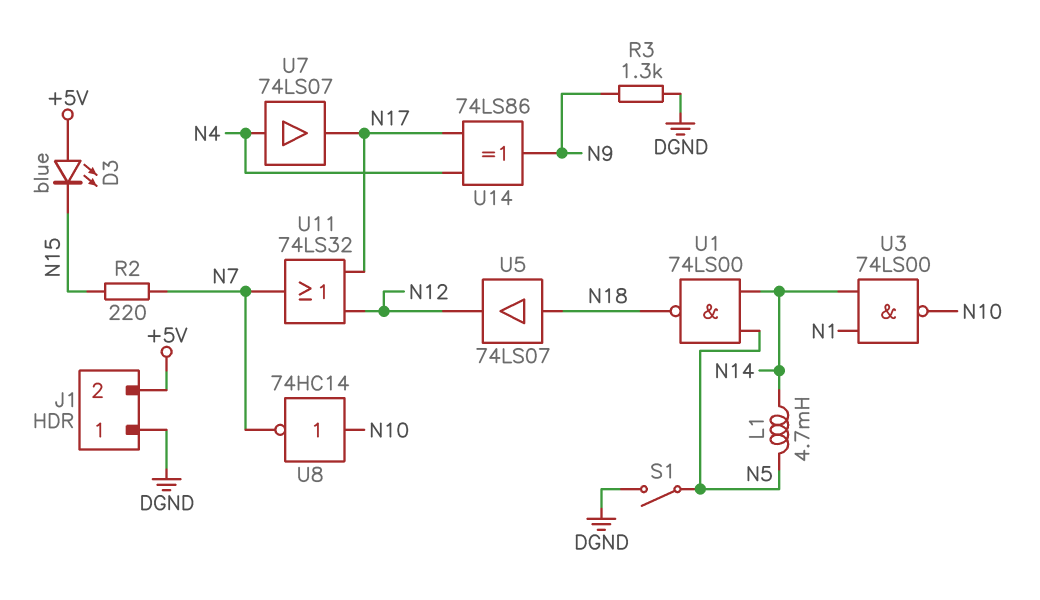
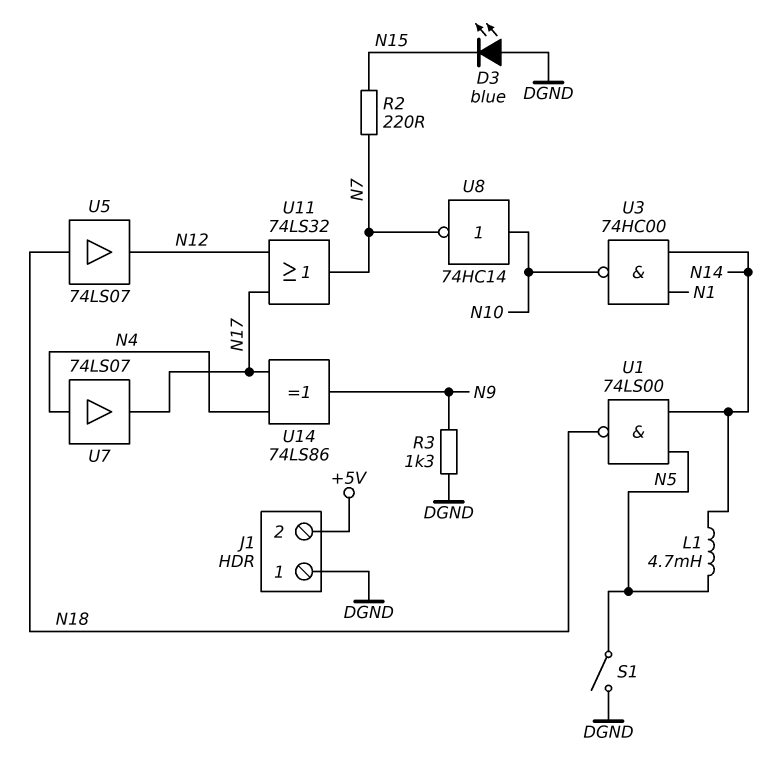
D3: LED blue (A +5V, K N15) -> LED blue (A DGND, K N15)
U3: NAND 74LS00 (in N1, in N14, out N10) -> NAND 74HC00 (in N1, in N14, out N10)

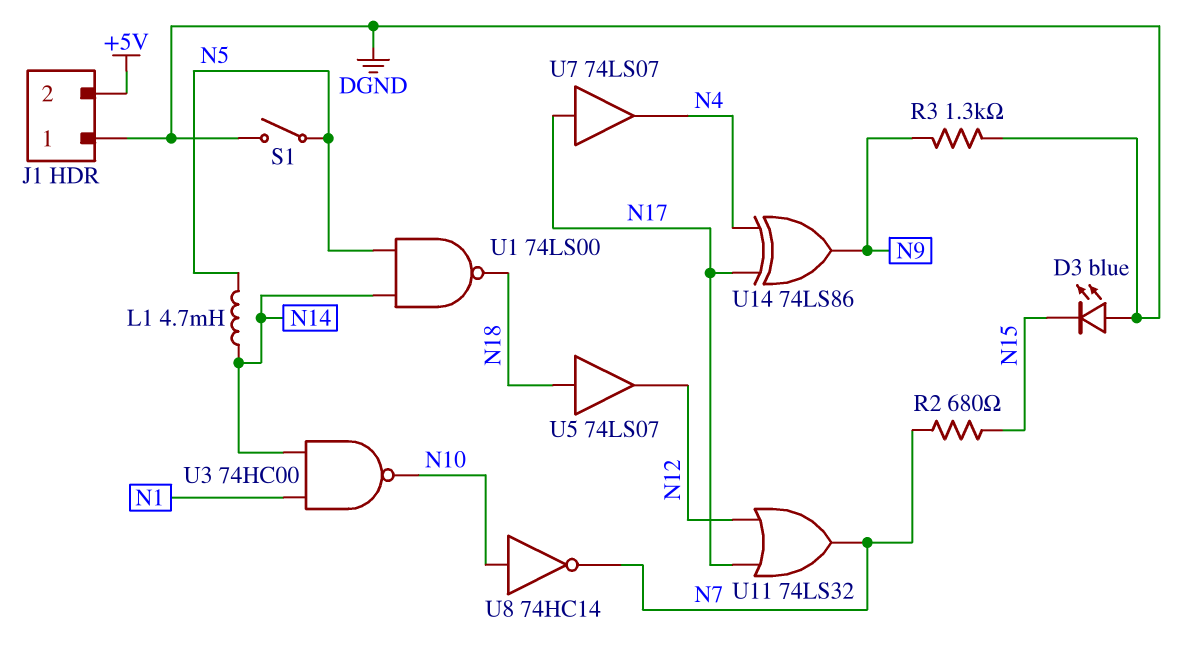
R2: 220 (N7, N15) -> 680 (N7, N15)
U7: buffer 74LS07 (in N4, out N17) -> buffer 74LS07 (in N17, out N4)

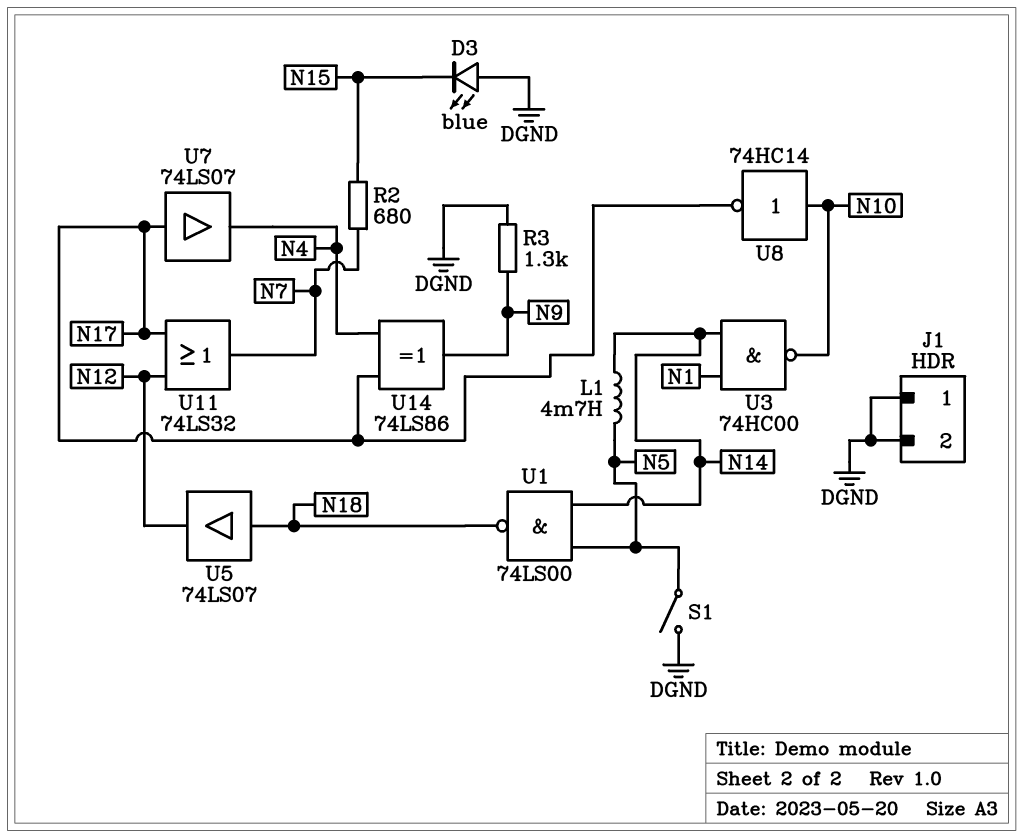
J1 pin 2: +5V -> DGND
U8: NOT 74HC14 (in N10, out N7) -> NOT 74HC14 (in N10, out N17)

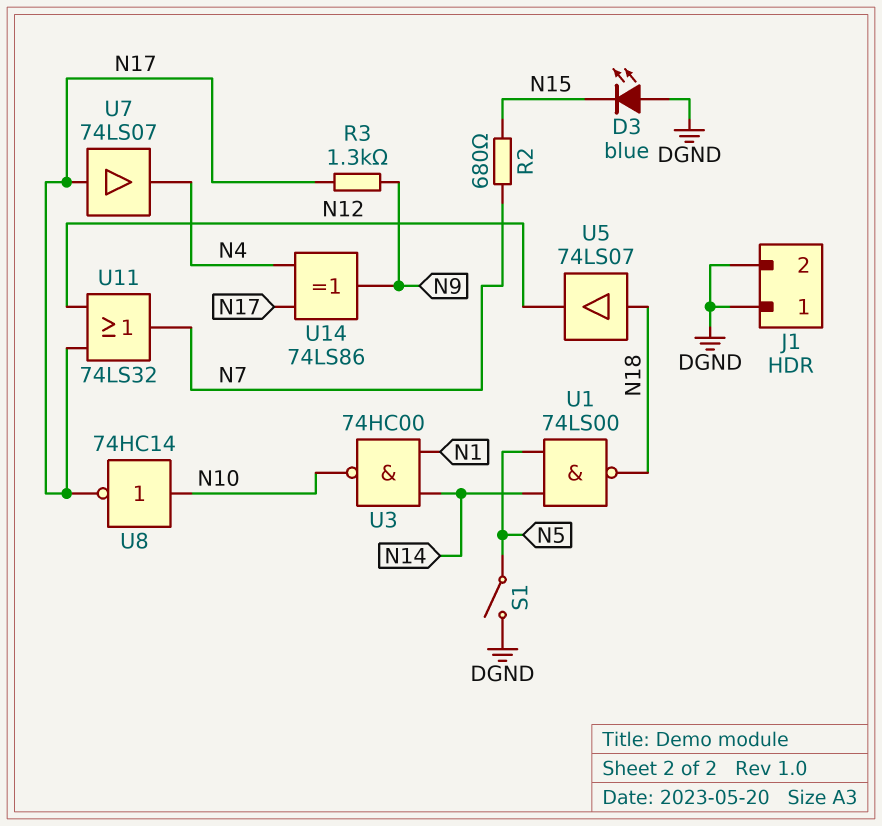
L1: 4.7mH (N5, N14) -> none
R3: 1.3k (DGND, N9) -> 1.3k (N9, N17)

